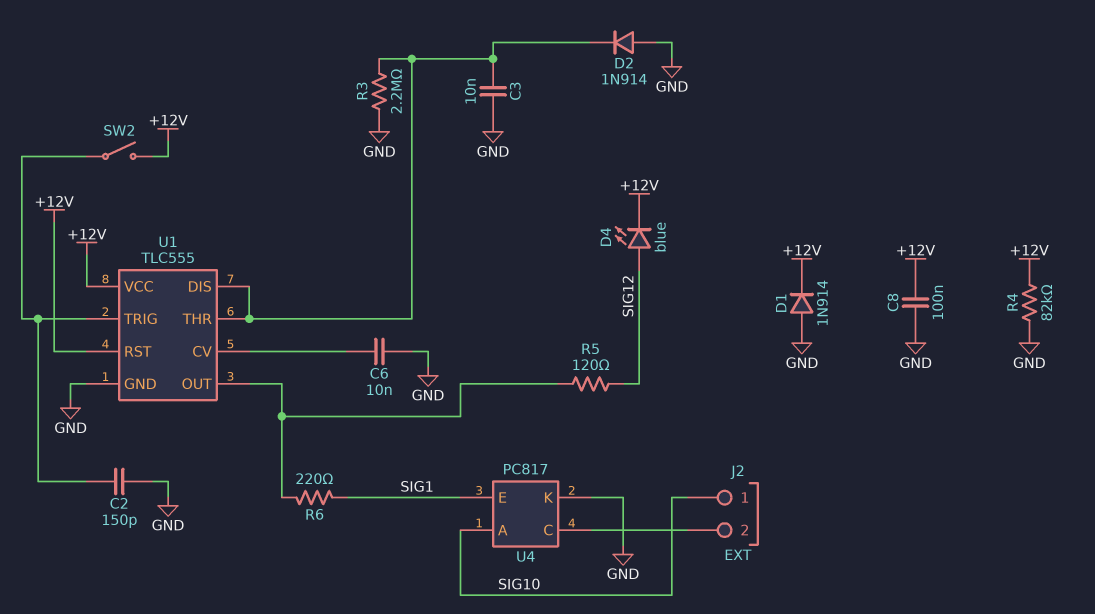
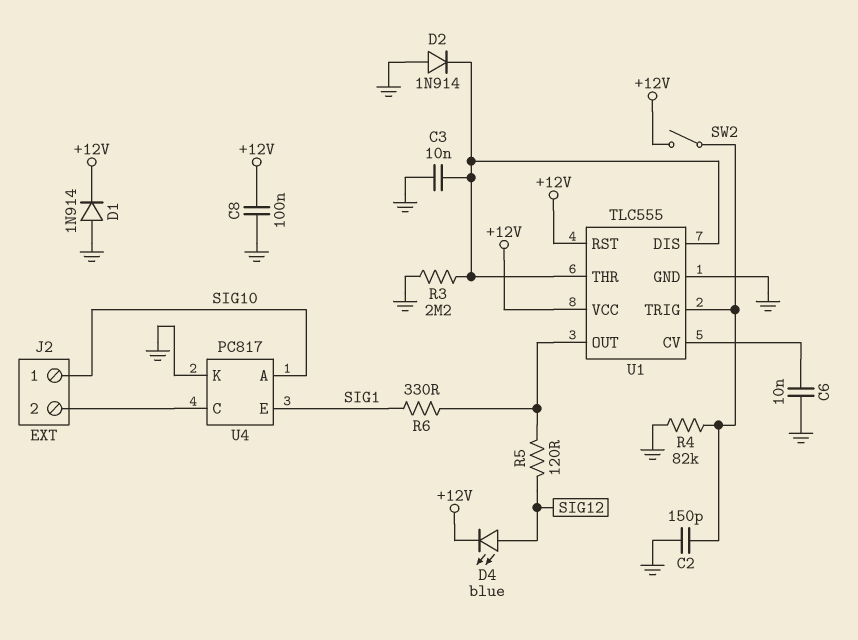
R4: 82k (+12V, GND) -> 82k (GND, U1/TRIG)
R6: 220 (SIG1, U1/OUT) -> 330 (SIG1, U1/OUT)

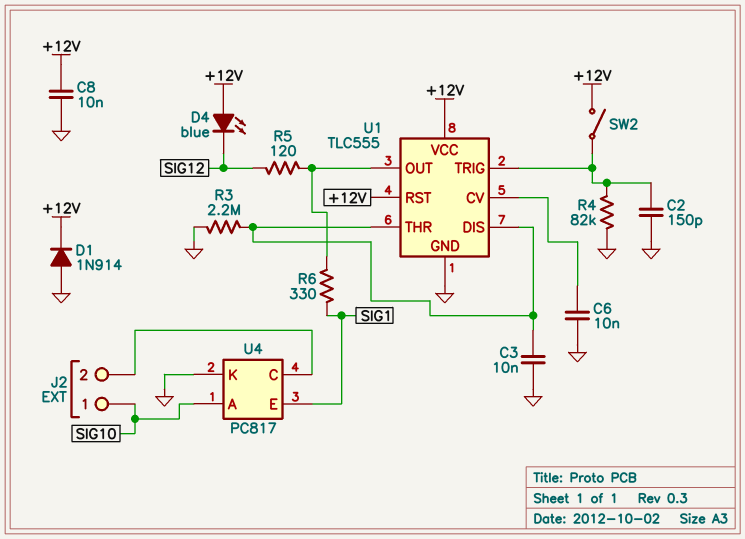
C8: 100nF (+12V, GND) -> 10nF (+12V, GND)
D2: diode 1N914 (A GND, K U1/DIS) -> none
D4: LED blue (A SIG12, K +12V) -> LED blue (A +12V, K SIG12)

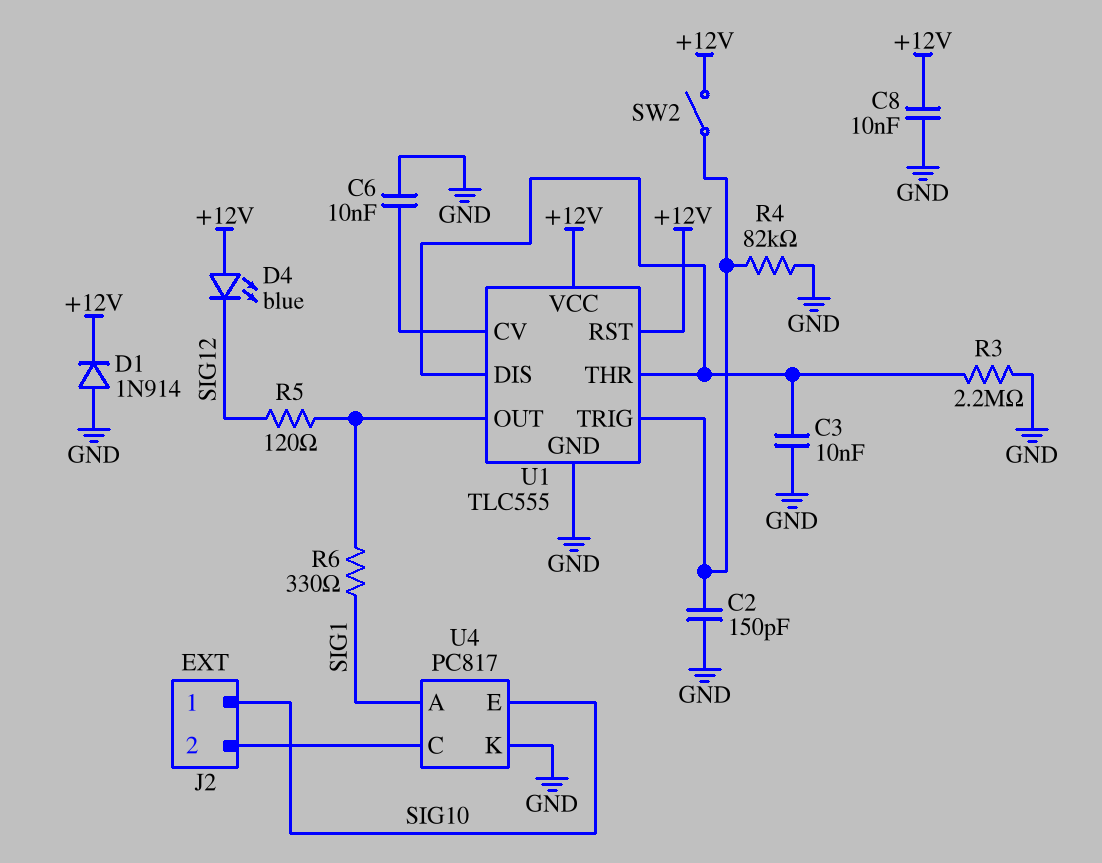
U4 pin A: SIG10 -> SIG1
U4 pin E: SIG1 -> SIG10

